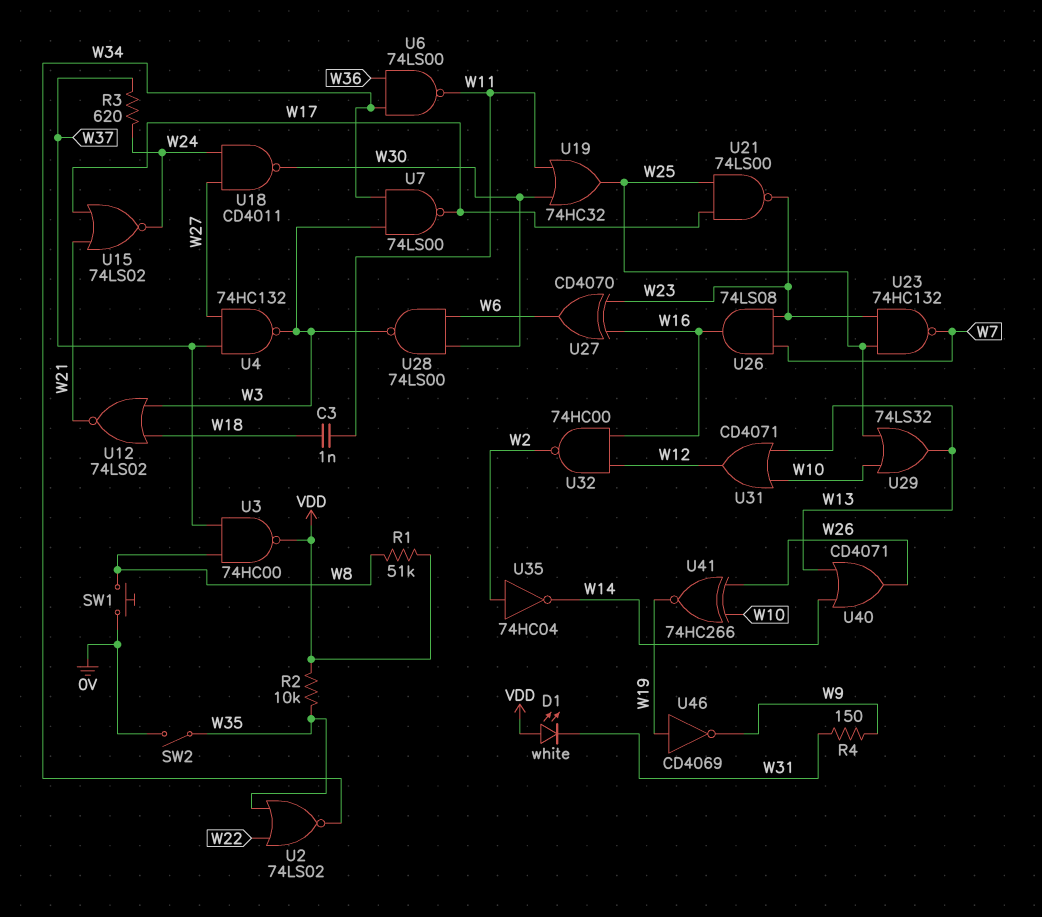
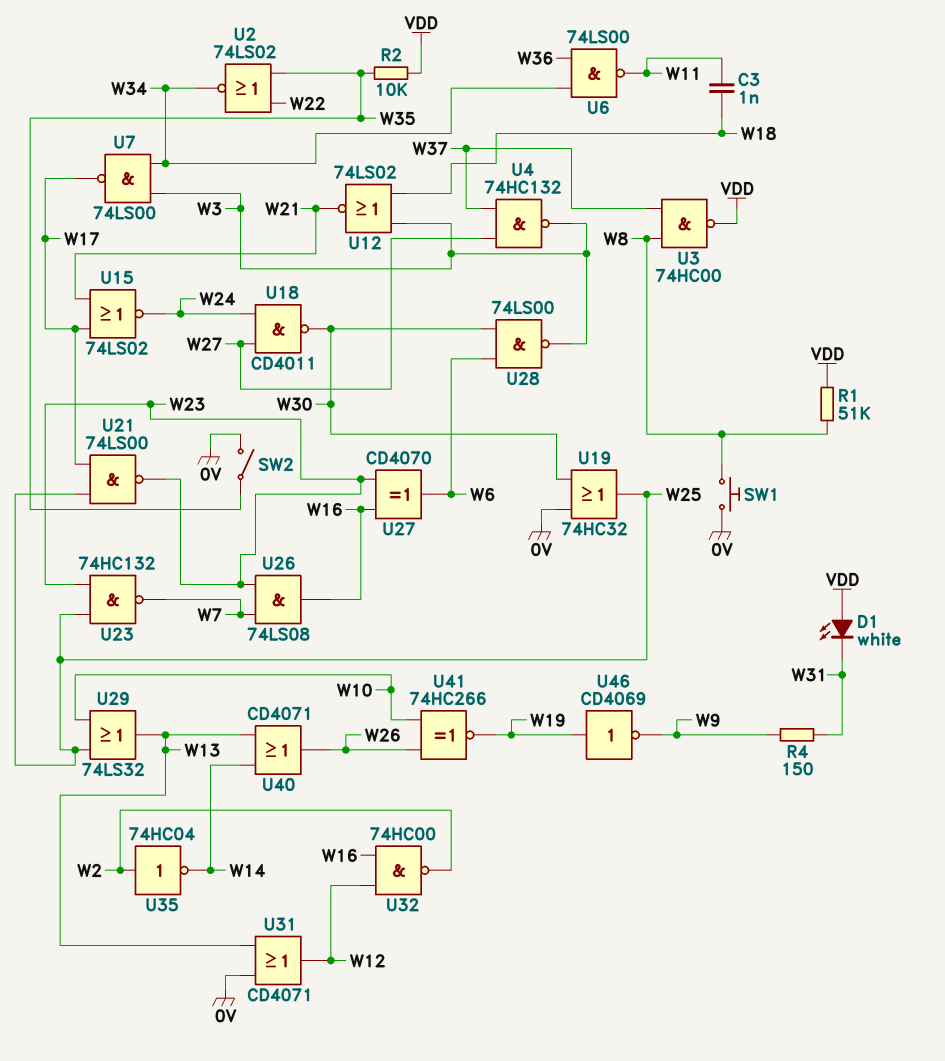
R3: 620 (W24, W37) -> none
U19: OR 74HC32 (in W11, in W30, out W25) -> OR 74HC32 (in 0V, in W30, out W25)
U31: OR CD4071 (in W10, in W13, out W12) -> OR CD4071 (in 0V, in W13, out W12)

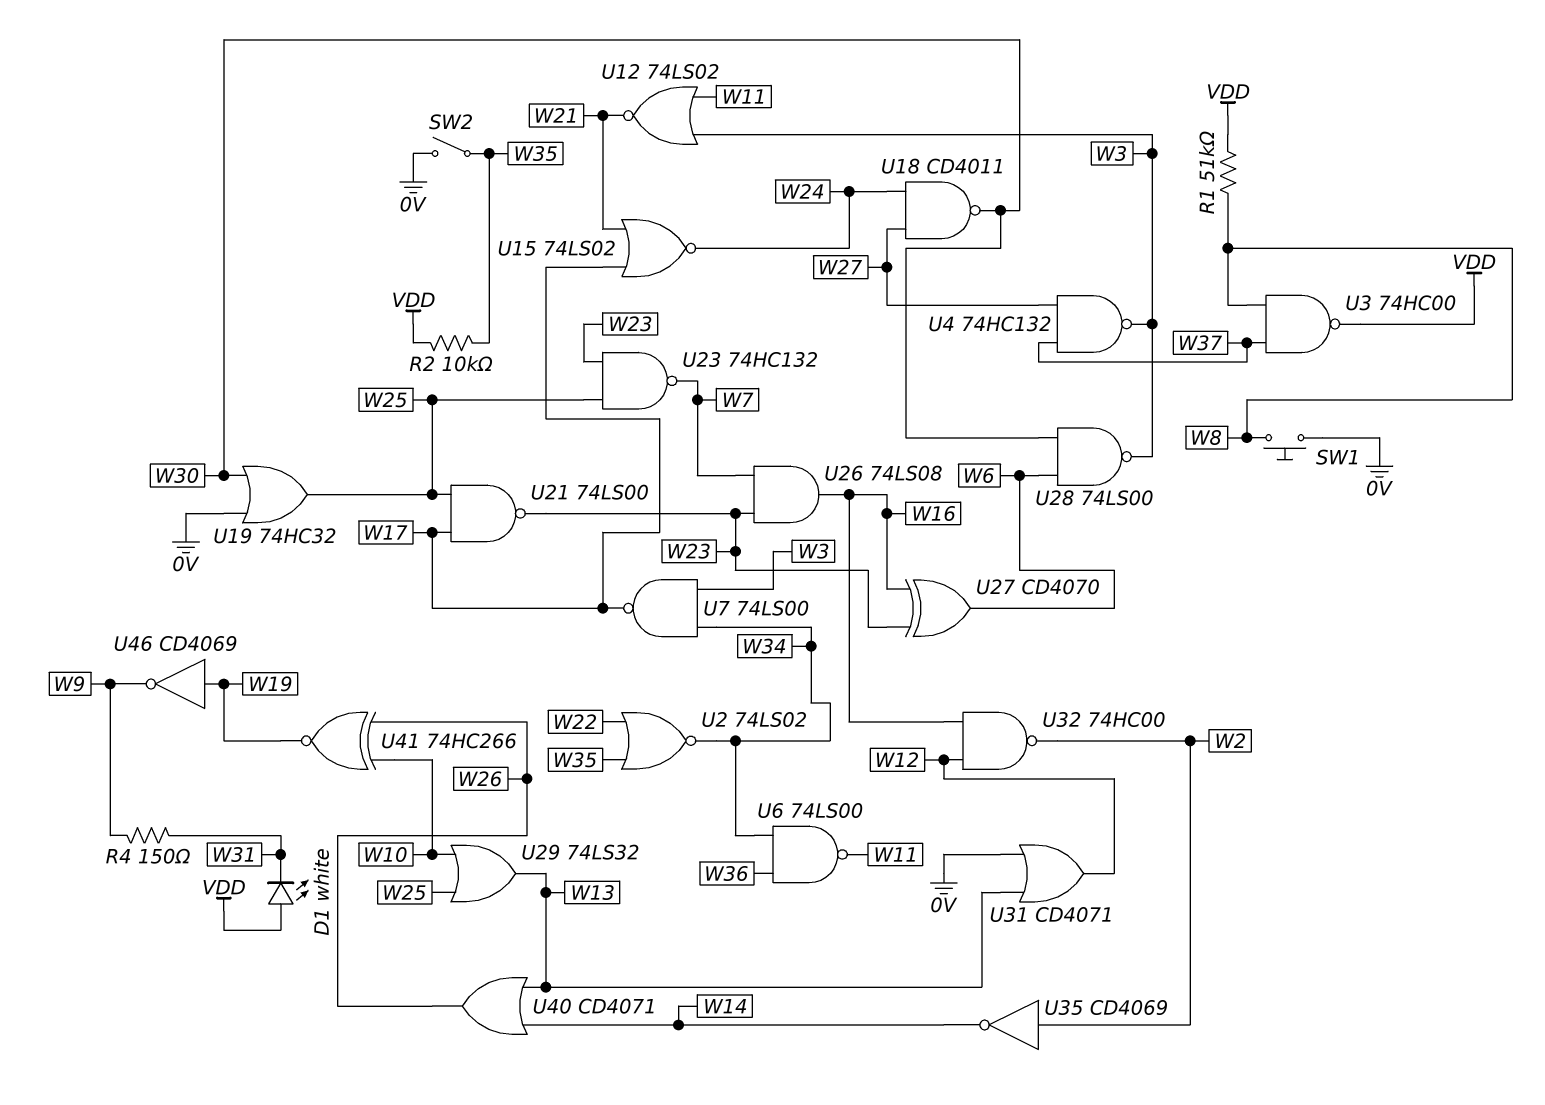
C3: 1nF (W11, W18) -> none
U12: NOR 74LS02 (in W3, in W18, out W21) -> NOR 74LS02 (in W3, in W11, out W21)
U35: NOT 74HC04 (in W2, out W14) -> NOT CD4069 (in W2, out W14)

